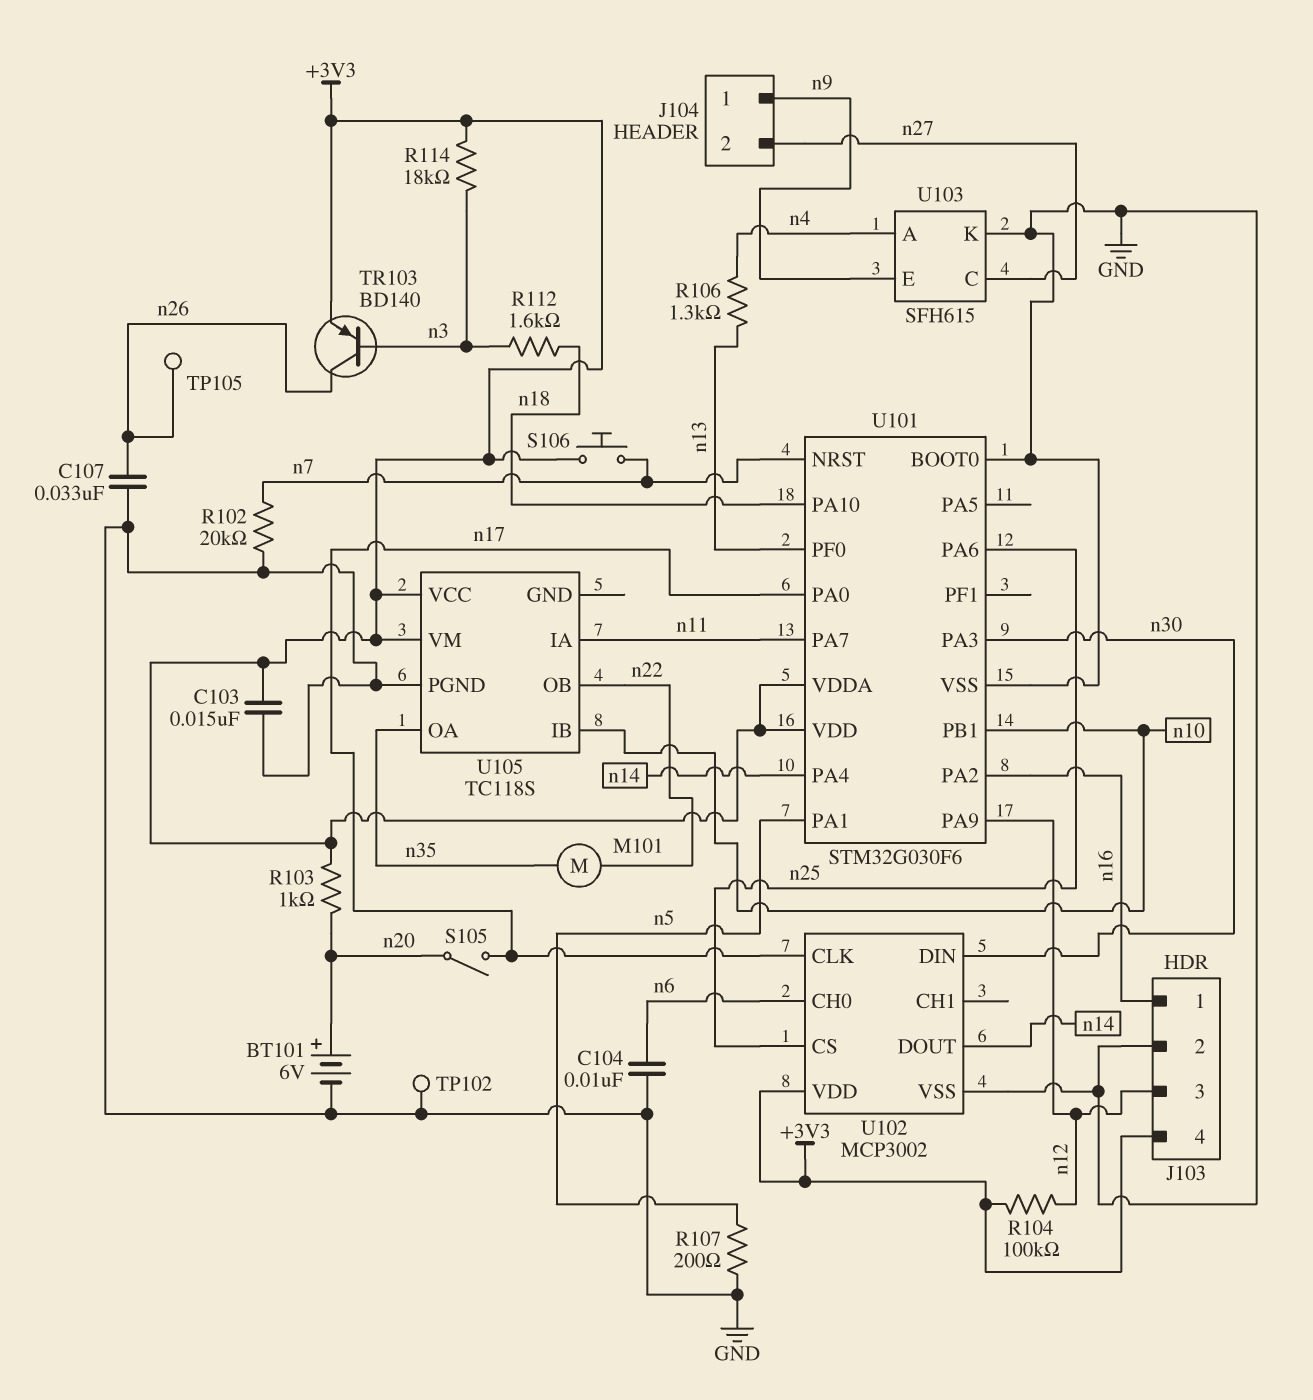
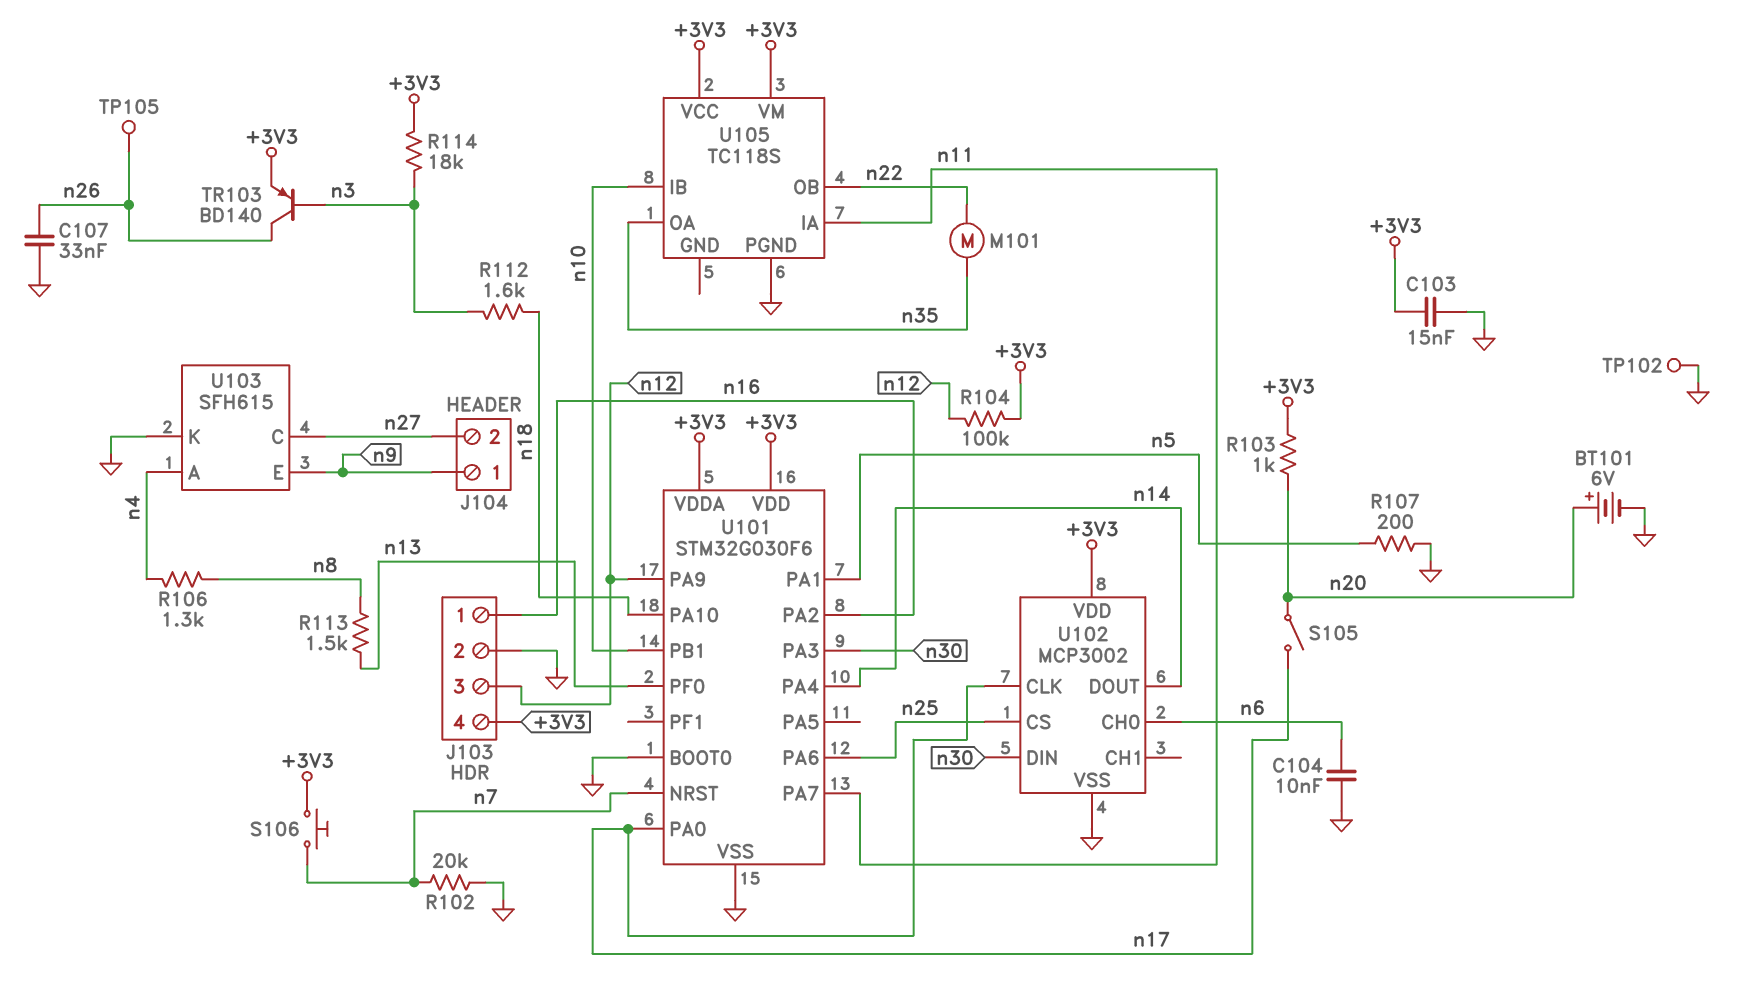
R106: 1.3k (n4, n13) -> 1.3k (n4, n8)
R113: none -> 1.5k (n8, n13)

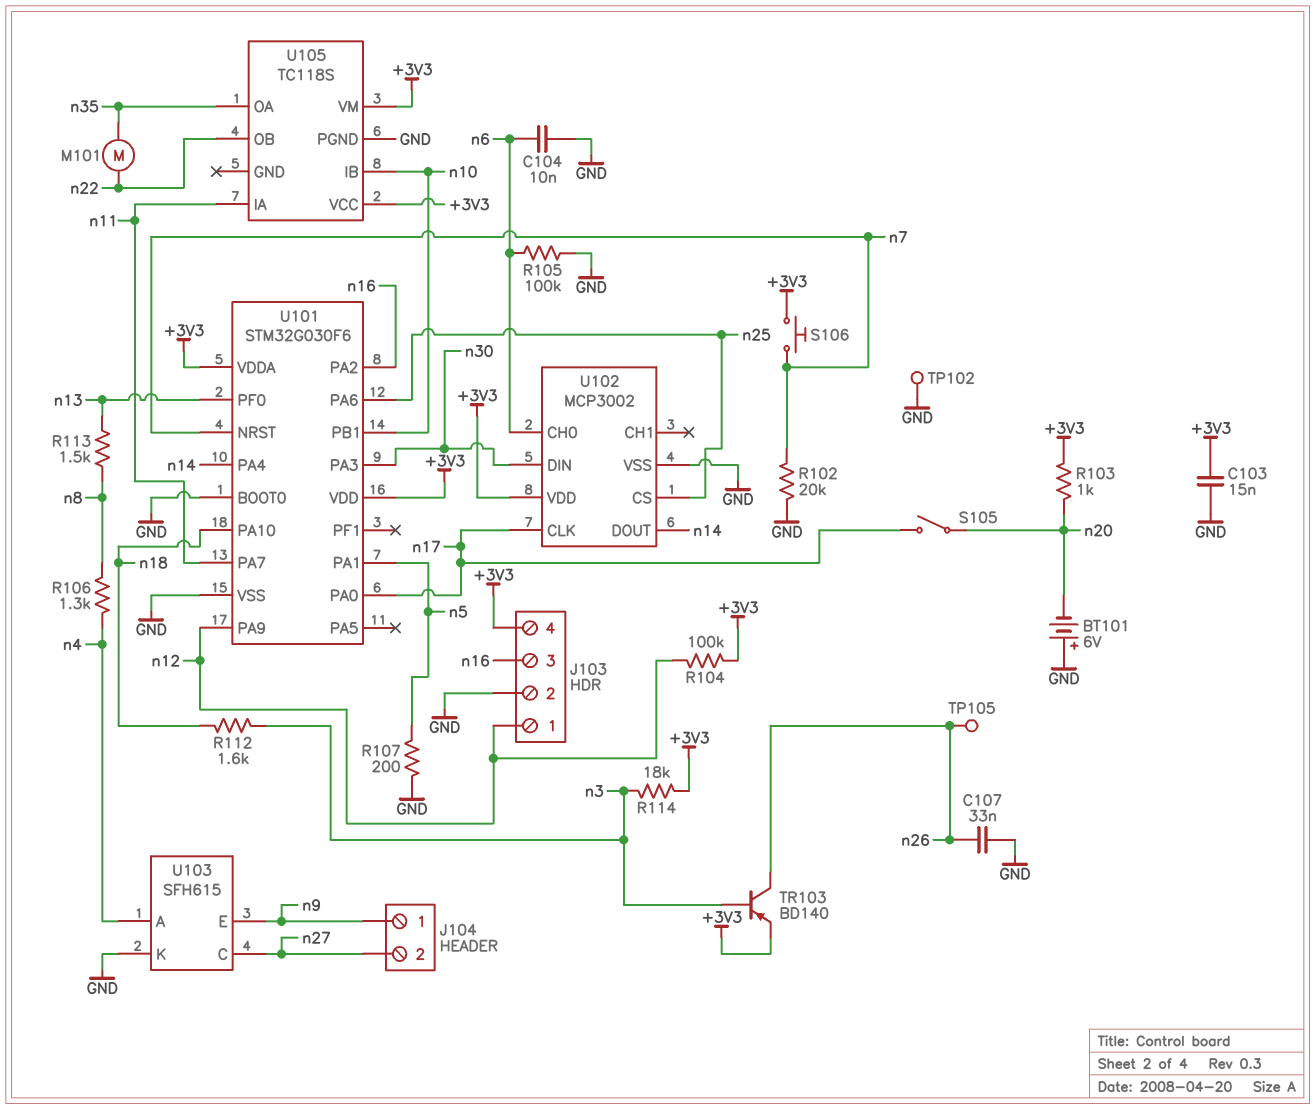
BT101: 6V (plus n20, minus GND) -> 6V (plus GND, minus n20)
J103 pin 1: n16 -> n12
J103 pin 3: n12 -> n16
R105: none -> 100k (GND, n6)

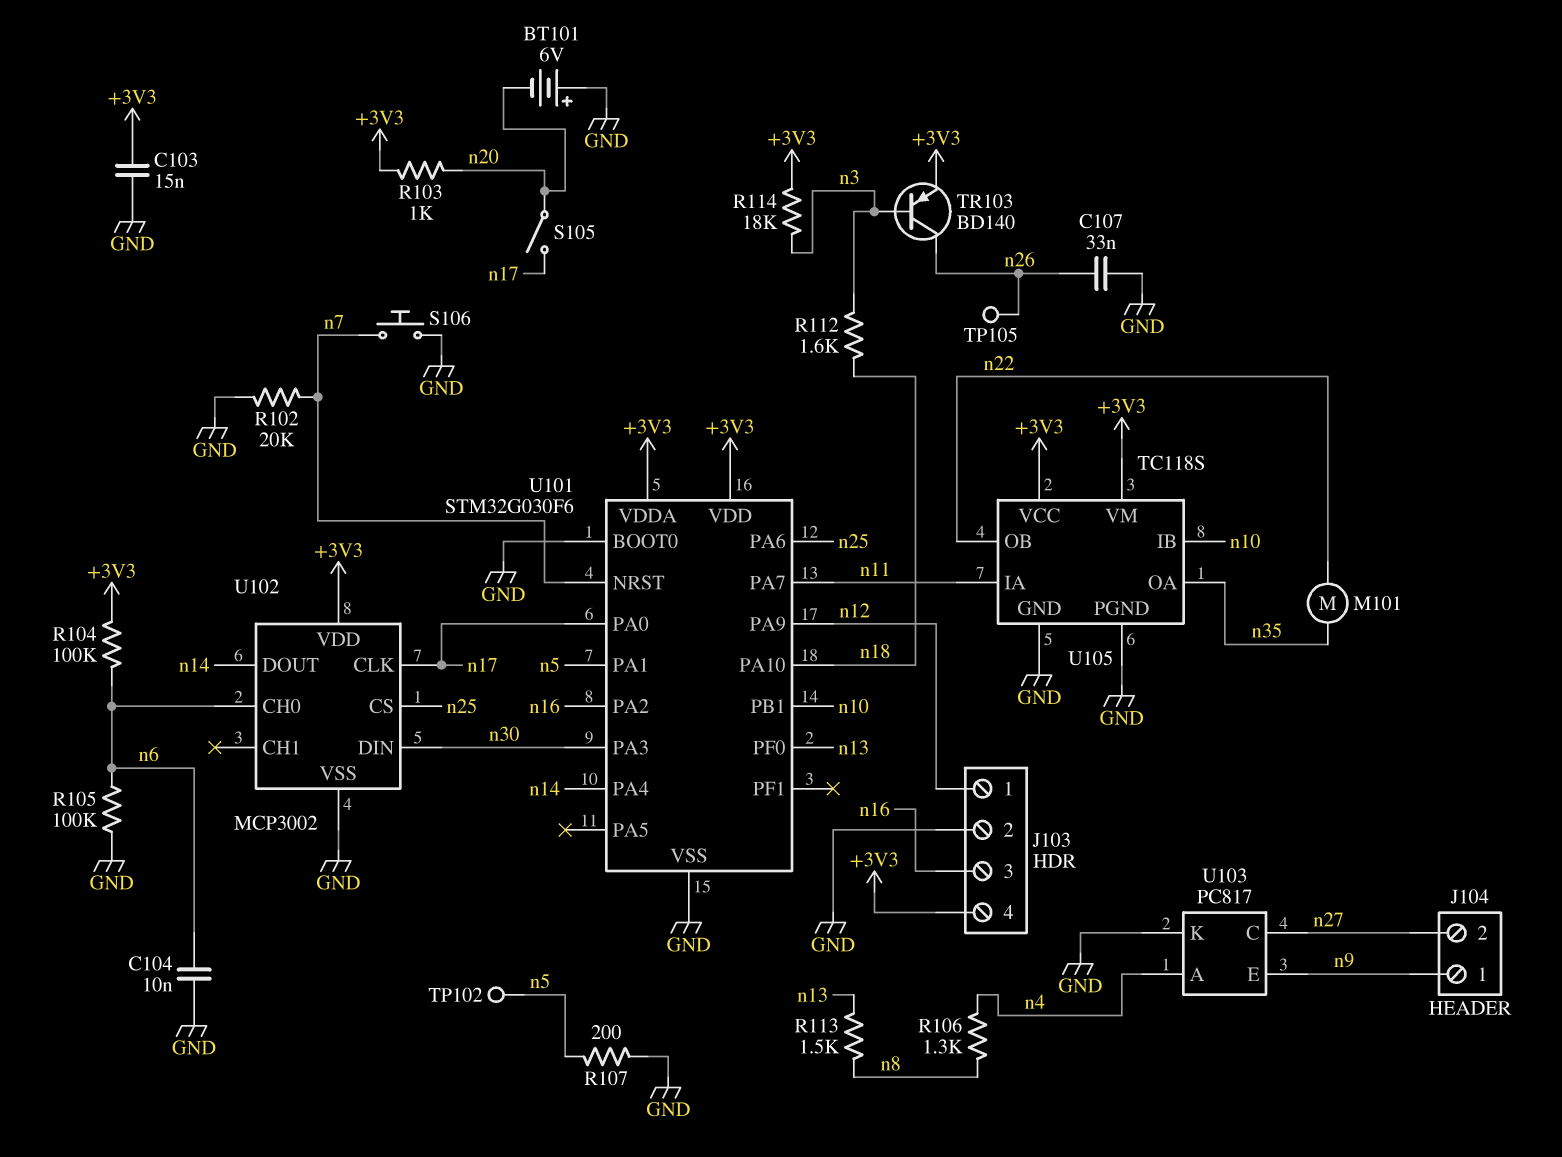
R104: 100k (+3V3, n12) -> 100k (+3V3, n6)
S106: button (+3V3, n7) -> button (GND, n7)
TP102: test point (GND) -> test point (n5)
U103: SFH615 -> PC817
U105 pin GND: none -> GND

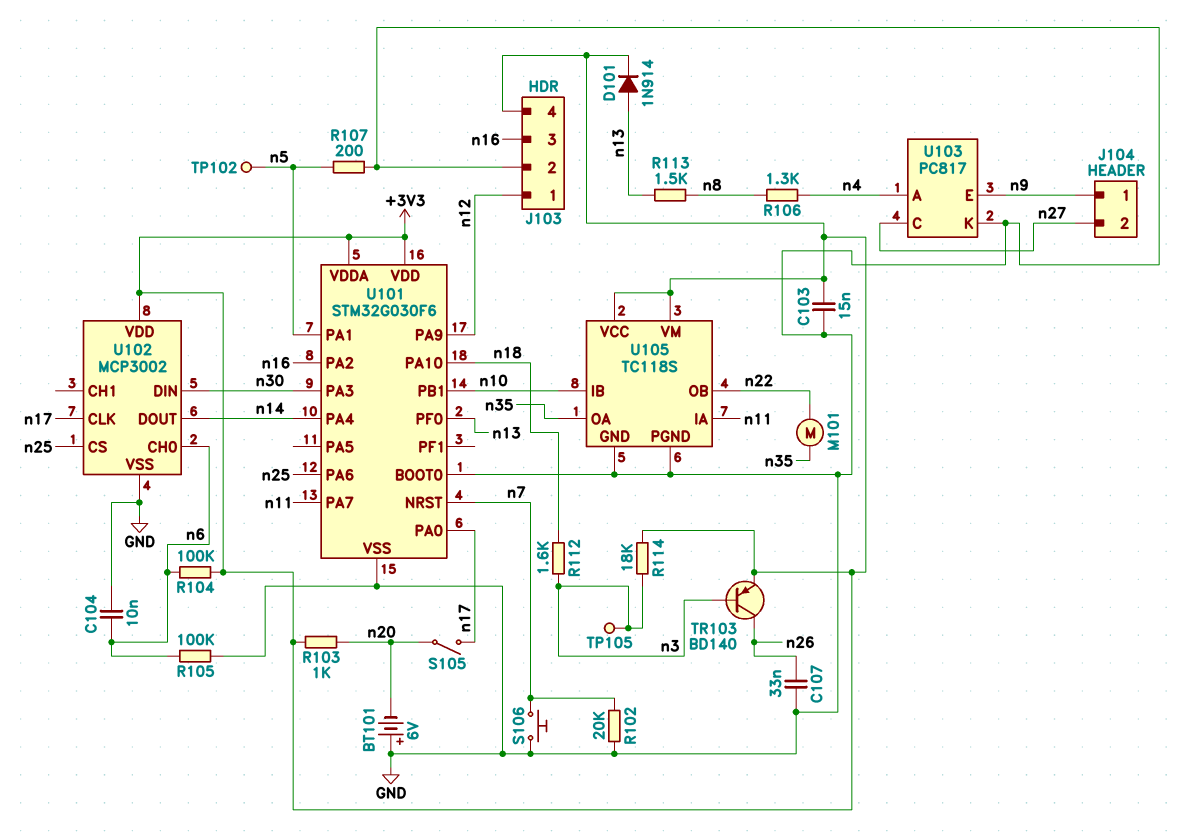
D101: none -> diode 1N914 (A n13, K +3V3)
TP105: test point (n26) -> test point (n3)

